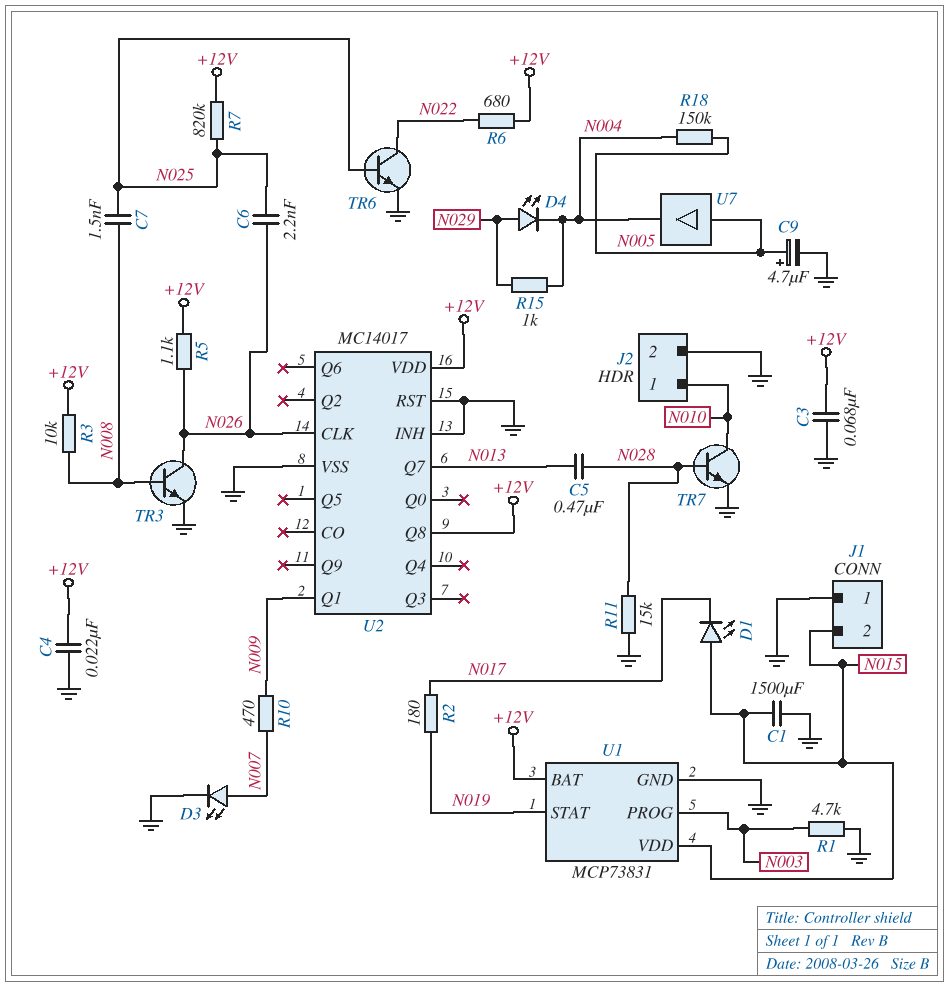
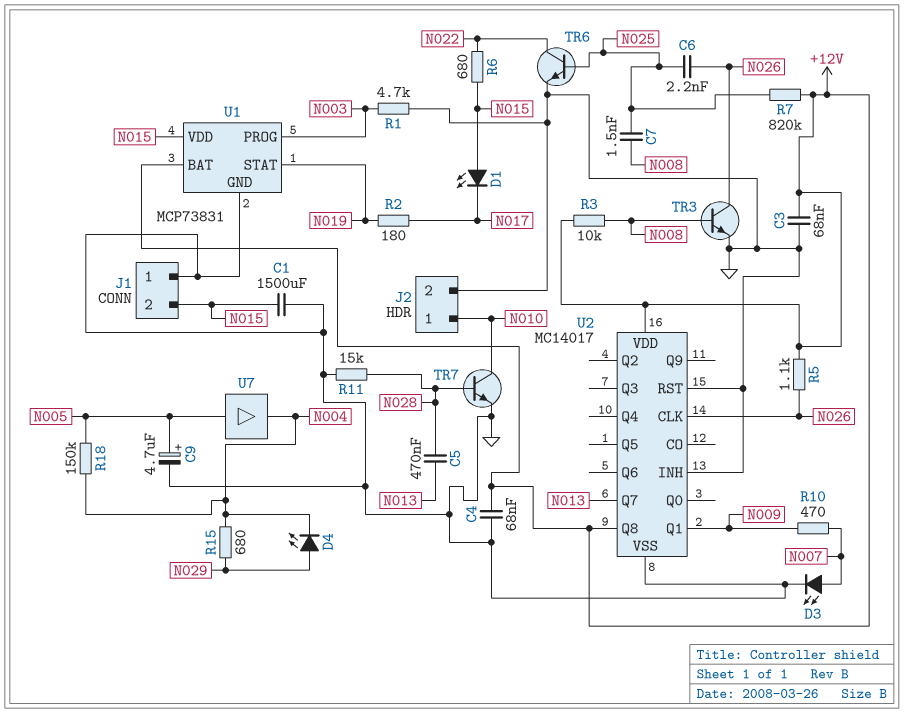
C4: 22nF (+12V, GND) -> 68nF (+12V, GND)
R6: 680 (+12V, N022) -> 680 (N015, N022)
R15: 1k (N004, N029) -> 680 (N004, N029)

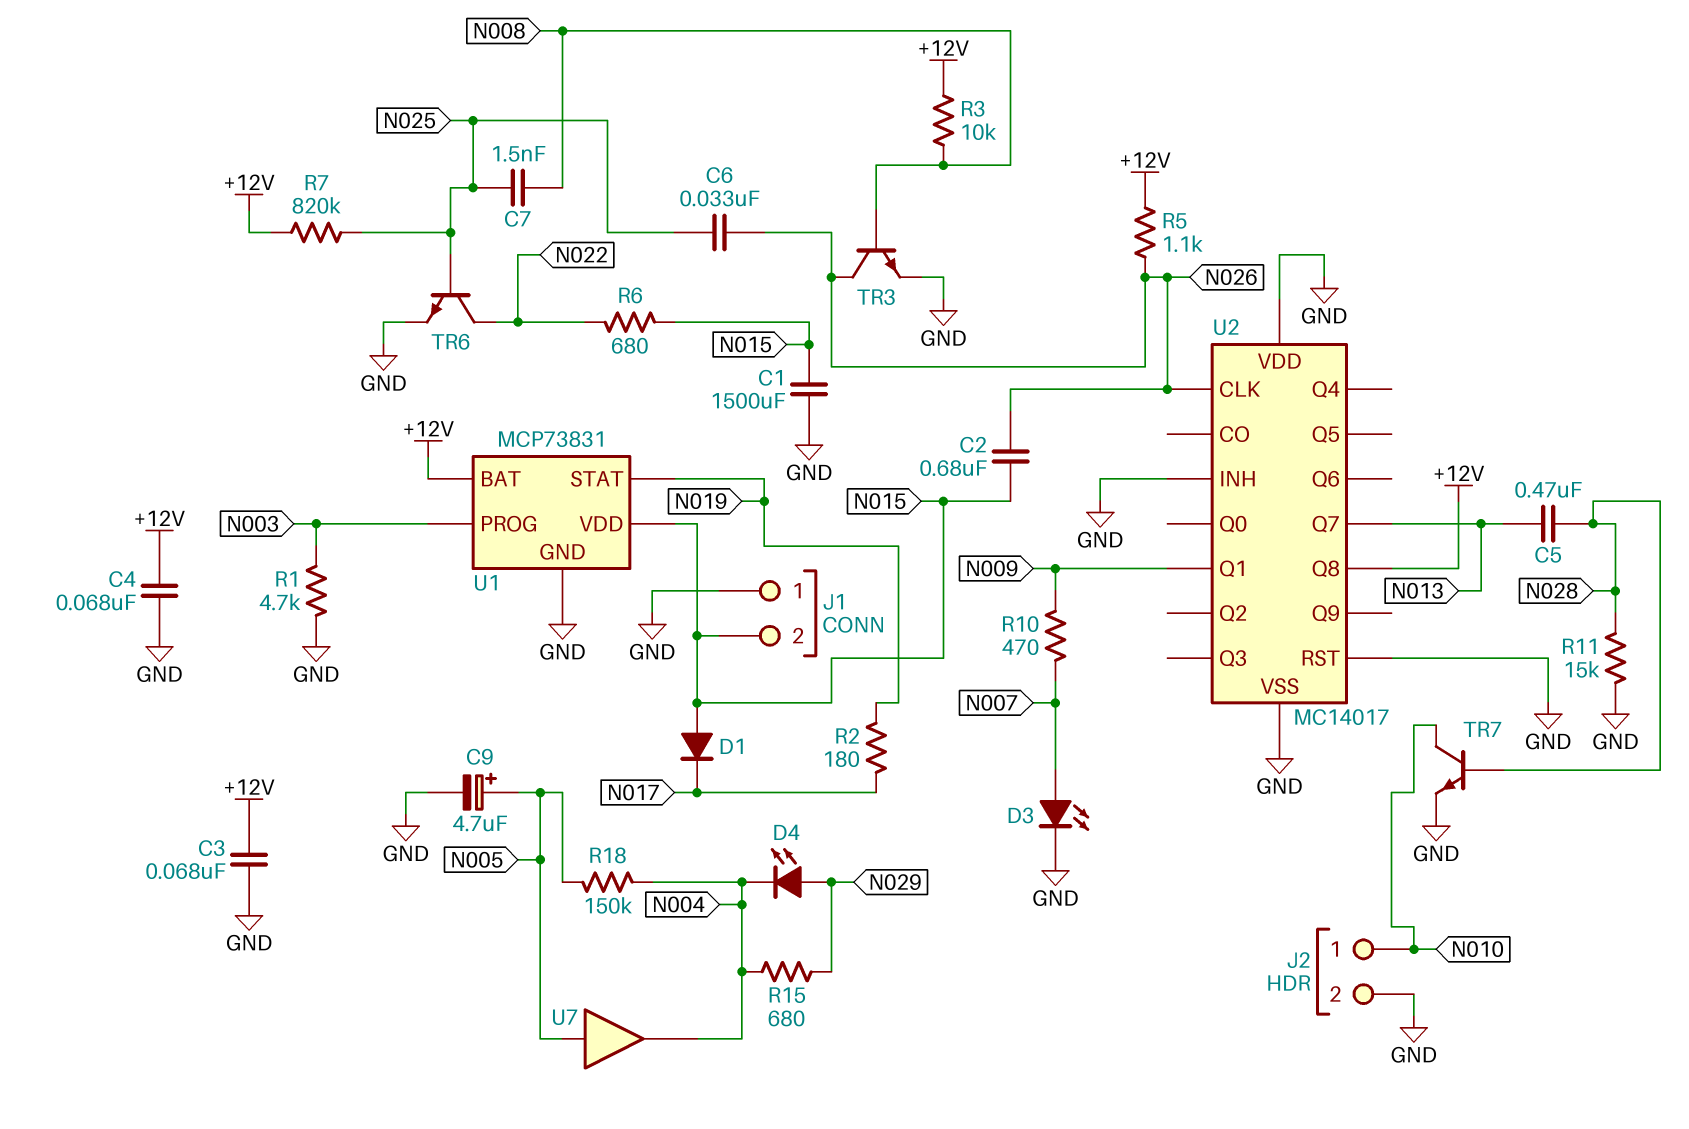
C2: none -> 680nF (N015, N026)
C6: 2.2nF (N025, N026) -> 33nF (N025, N026)
D1: LED (A N015, K N017) -> diode (A N015, K N017)
U2 pin VDD: +12V -> GND

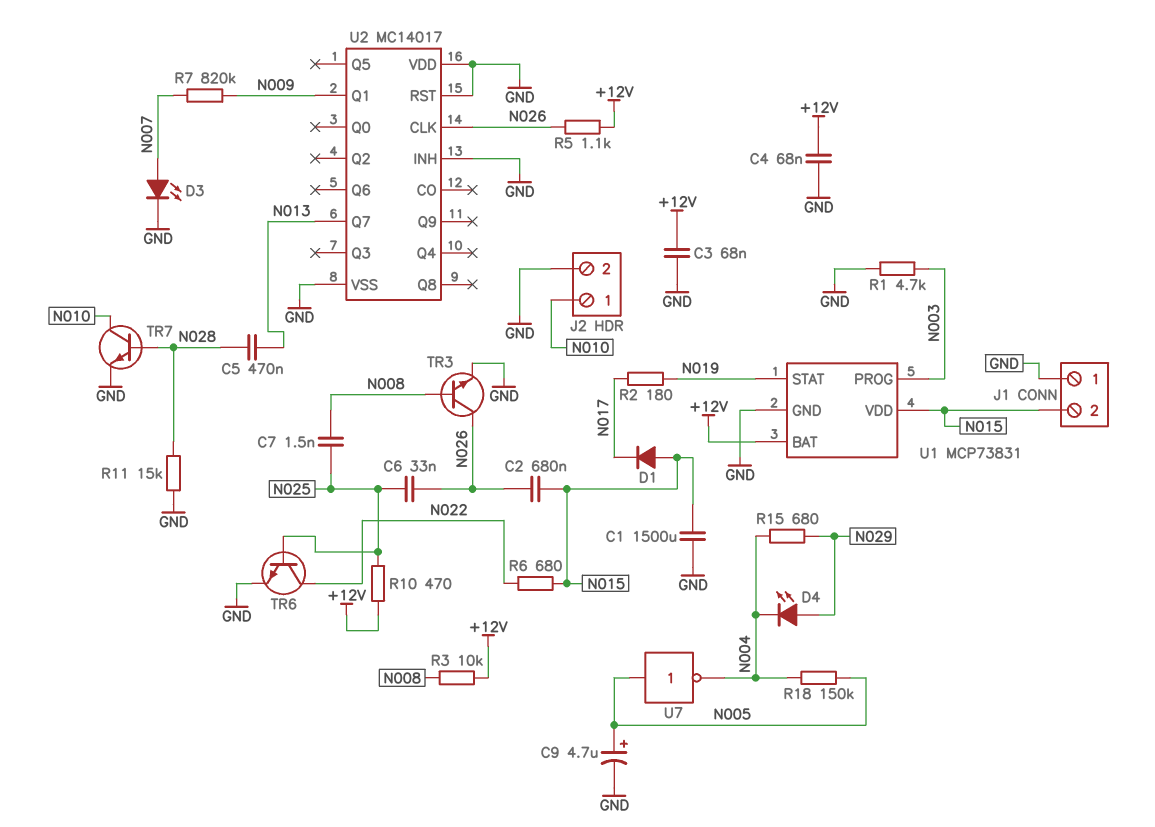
R7: 820k (+12V, N025) -> 820k (N007, N009)
R10: 470 (N007, N009) -> 470 (+12V, N025)
U2 pin Q8: +12V -> none
U7: buffer (in N005, out N004) -> NOT (in N005, out N004)

